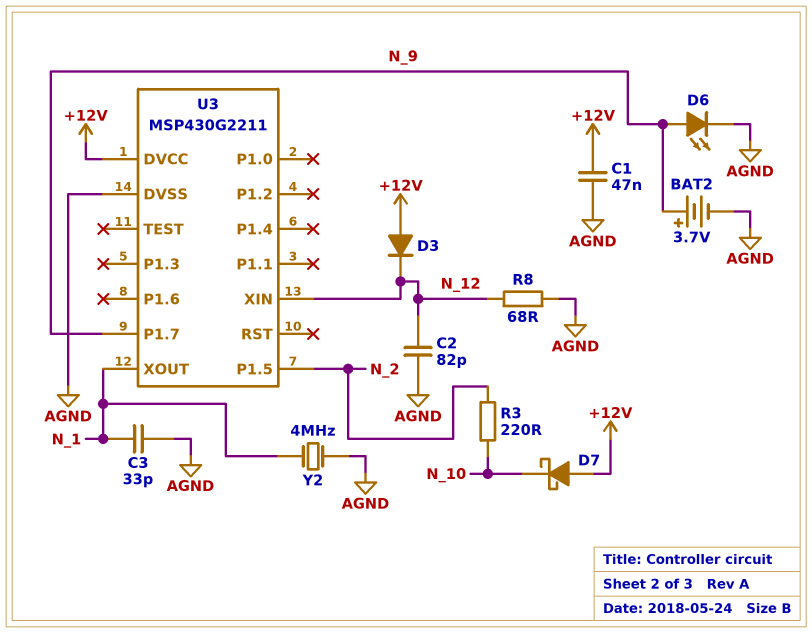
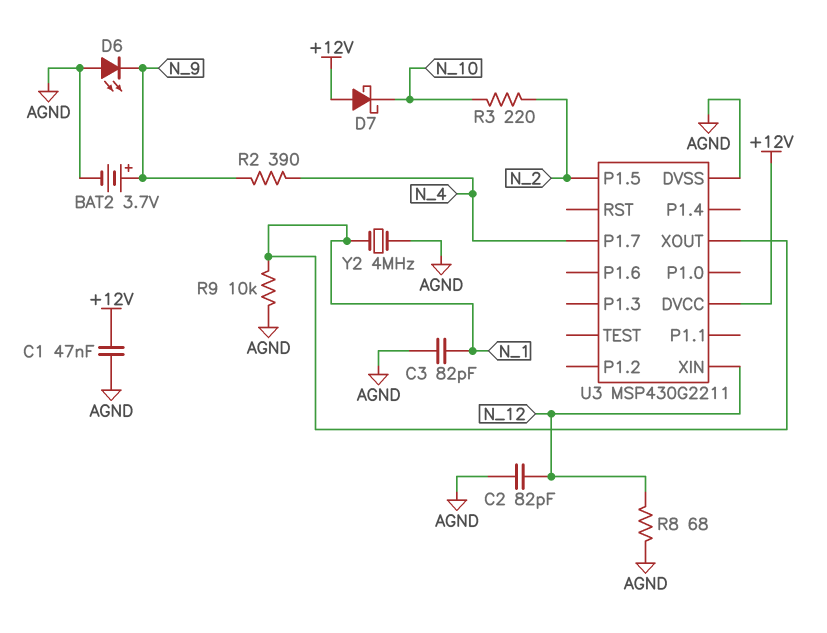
C3: 33pF (AGND, N_1) -> 82pF (AGND, N_1)
D3: diode (A +12V, K N_12) -> none
D6: LED (A N_9, K AGND) -> LED (A AGND, K N_9)
R2: none -> 390 (N_4, N_9)
R9: none -> 10k (AGND, N_1)
U3 pin P1.7: N_9 -> N_4

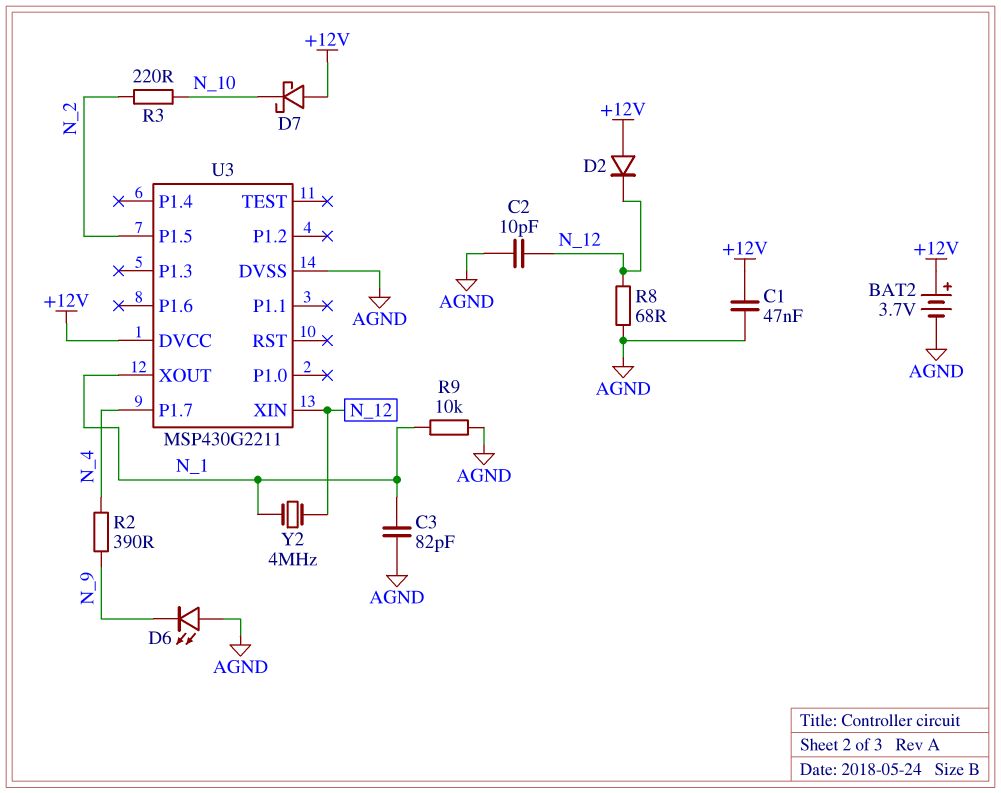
BAT2: 3.7V (plus N_9, minus AGND) -> 3.7V (plus +12V, minus AGND)
C2: 82pF (AGND, N_12) -> 10pF (AGND, N_12)
D2: none -> diode (A +12V, K N_12)
Y2: 4MHz (AGND, N_1) -> 4MHz (N_1, N_12)

